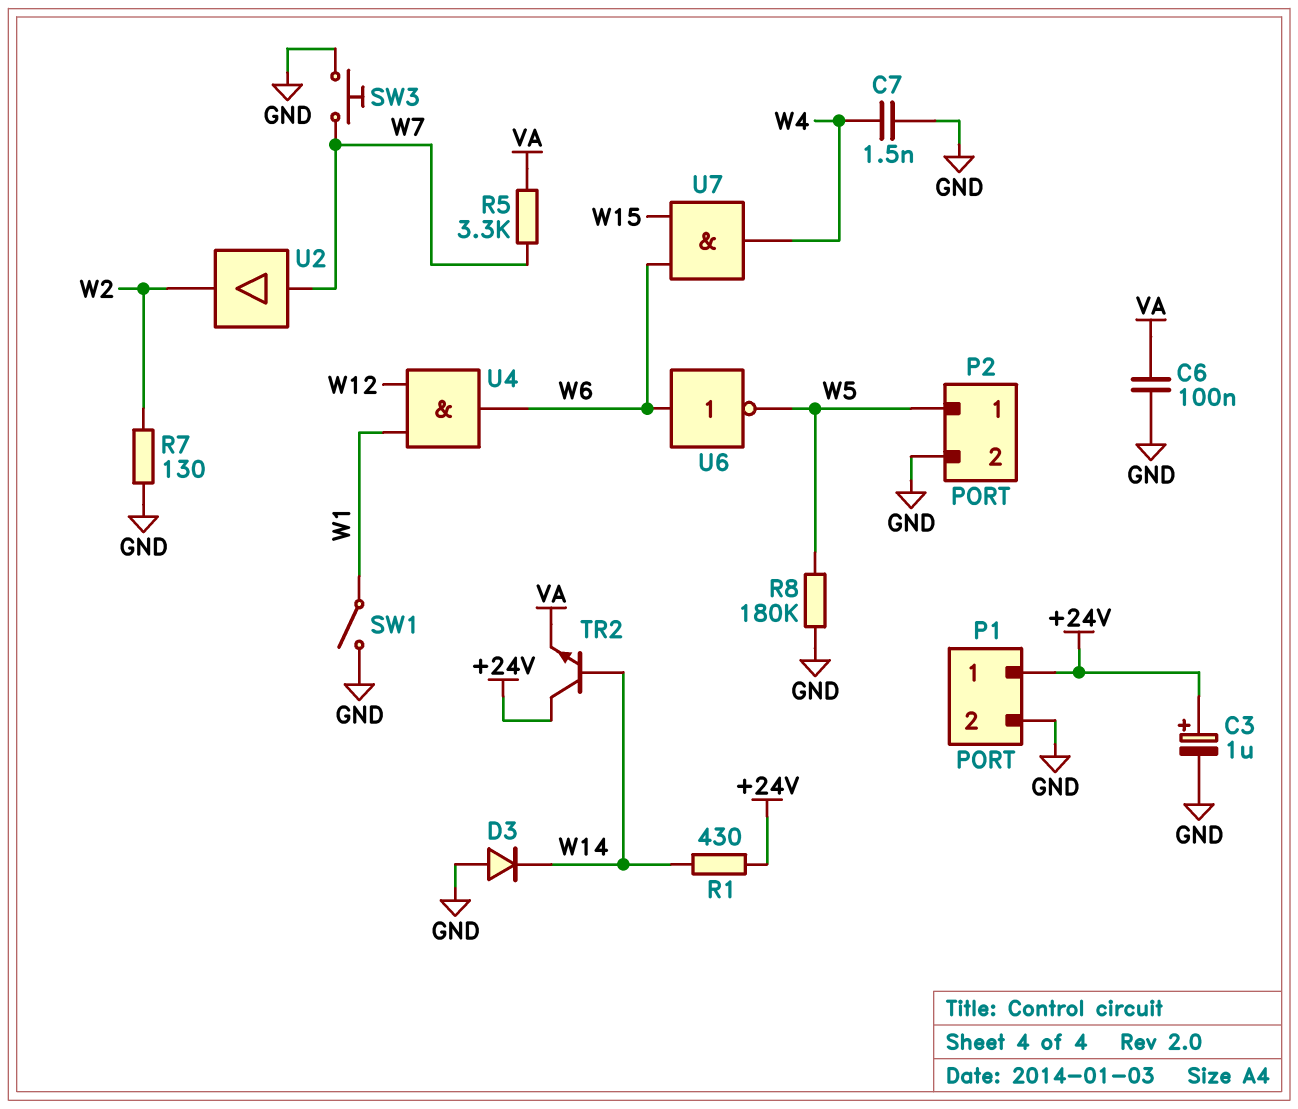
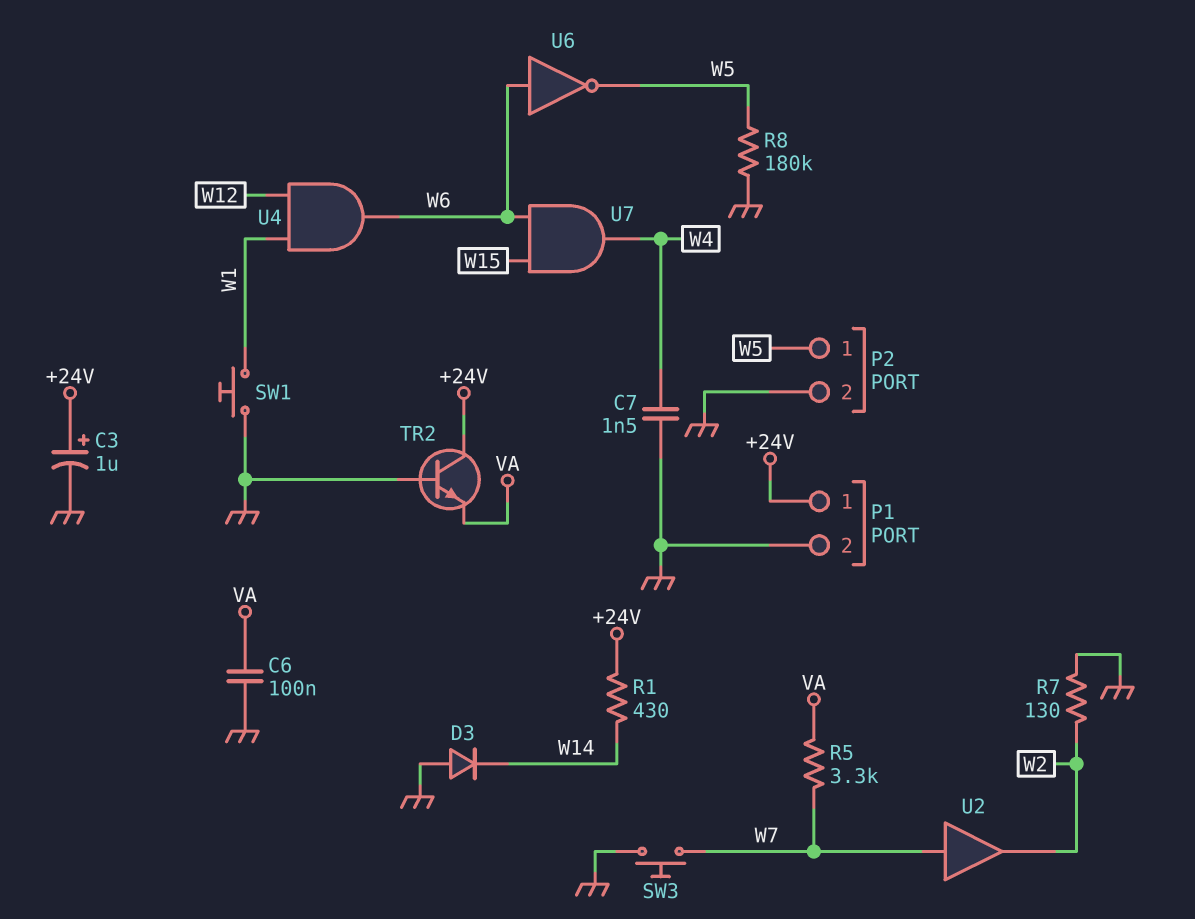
SW1: switch (GND, W1) -> button (GND, W1)
TR2: NPN (B W14, C +24V, E VA) -> NPN (B GND, C +24V, E VA)

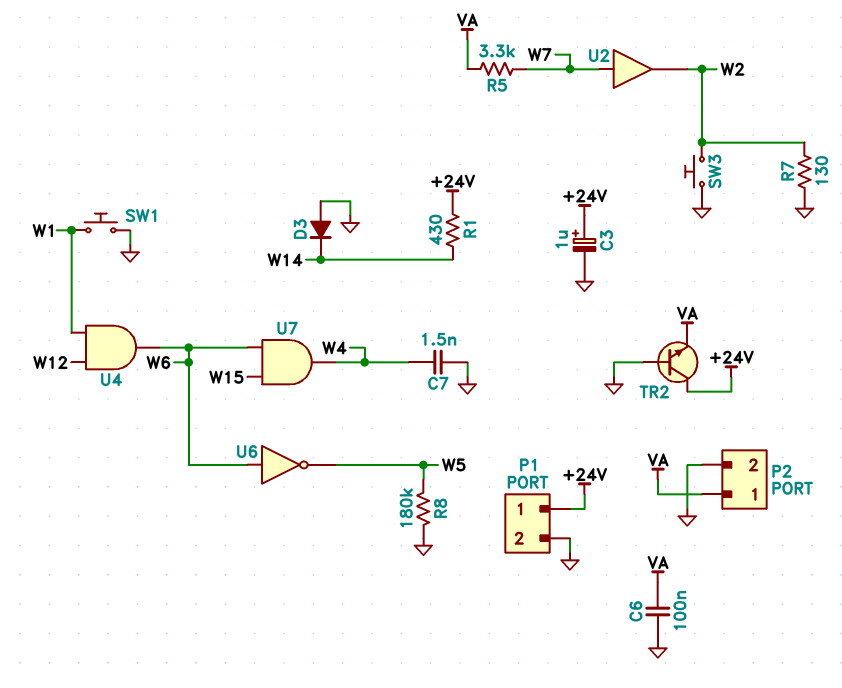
P2 pin 1: W5 -> VA
SW3: button (GND, W7) -> button (GND, W2)

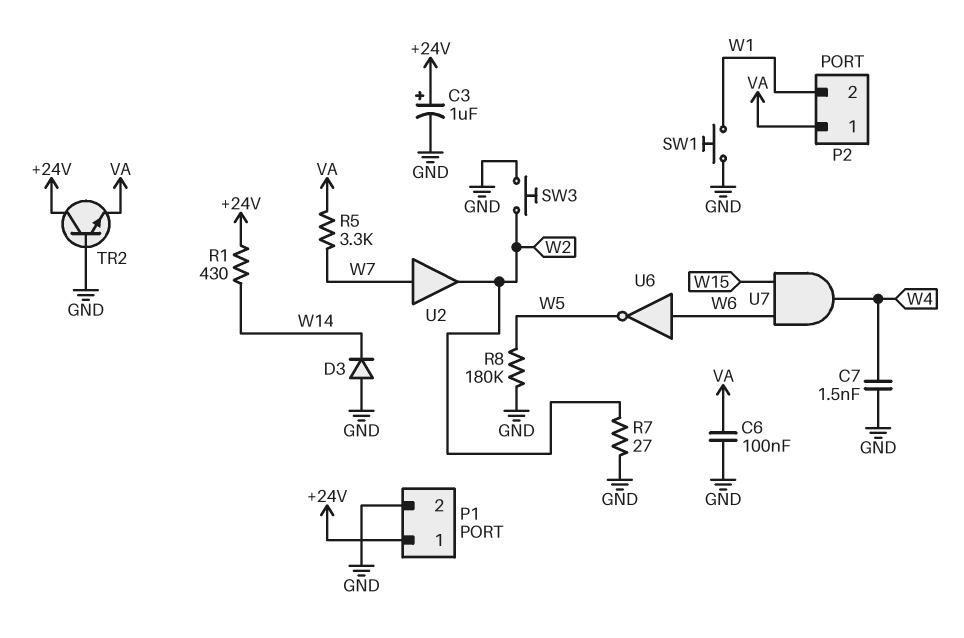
P2 pin 2: GND -> W1
R7: 130 (GND, W2) -> 27 (GND, W2)
U4: AND (in W1, in W12, out W6) -> none

